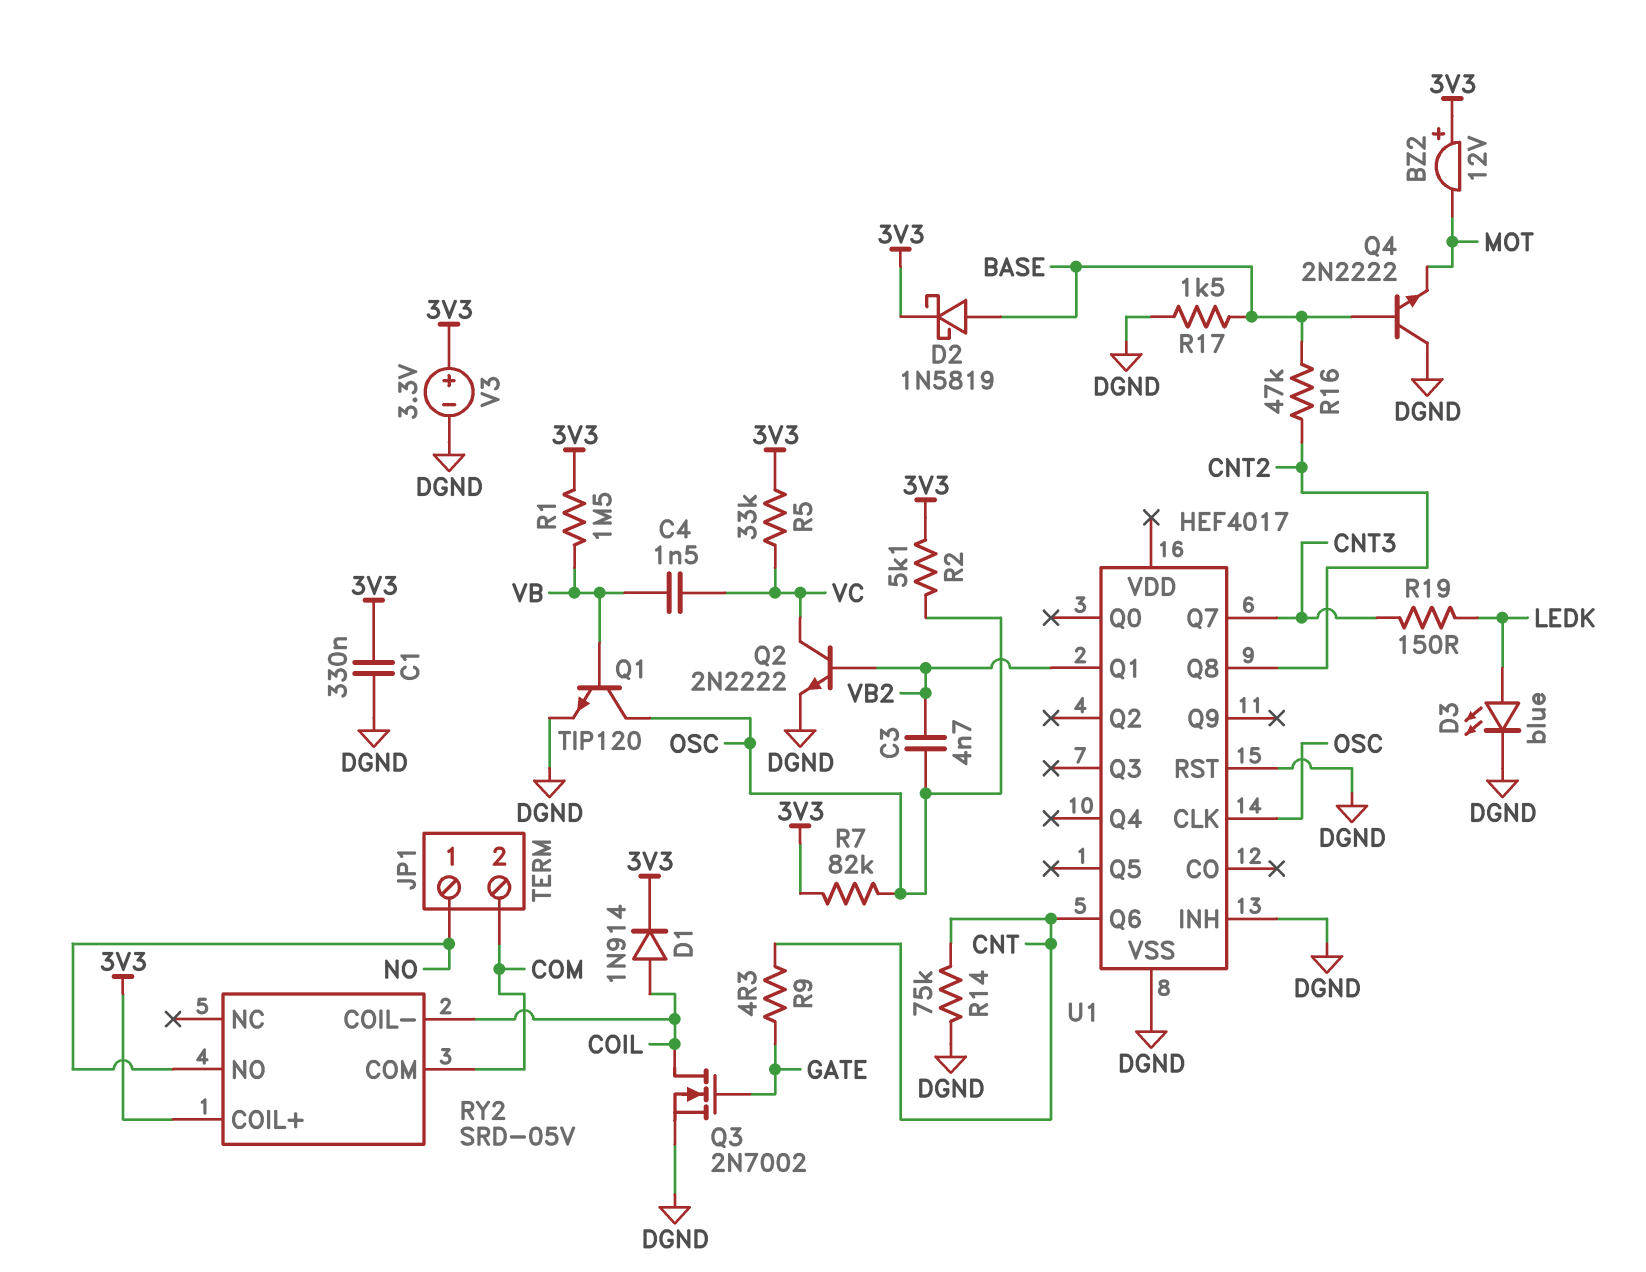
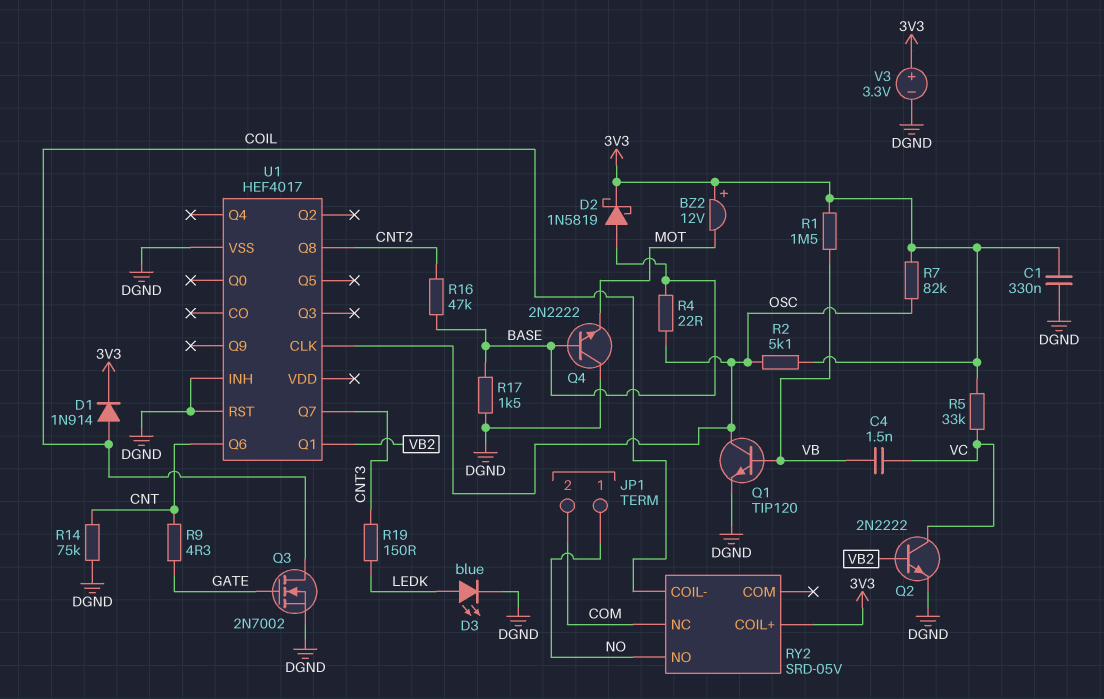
C3: 4.7nF (OSC, VB2) -> none
R4: none -> 22 (BASE, OSC)
RY2 pin COM: COM -> none
RY2 pin NC: none -> COM

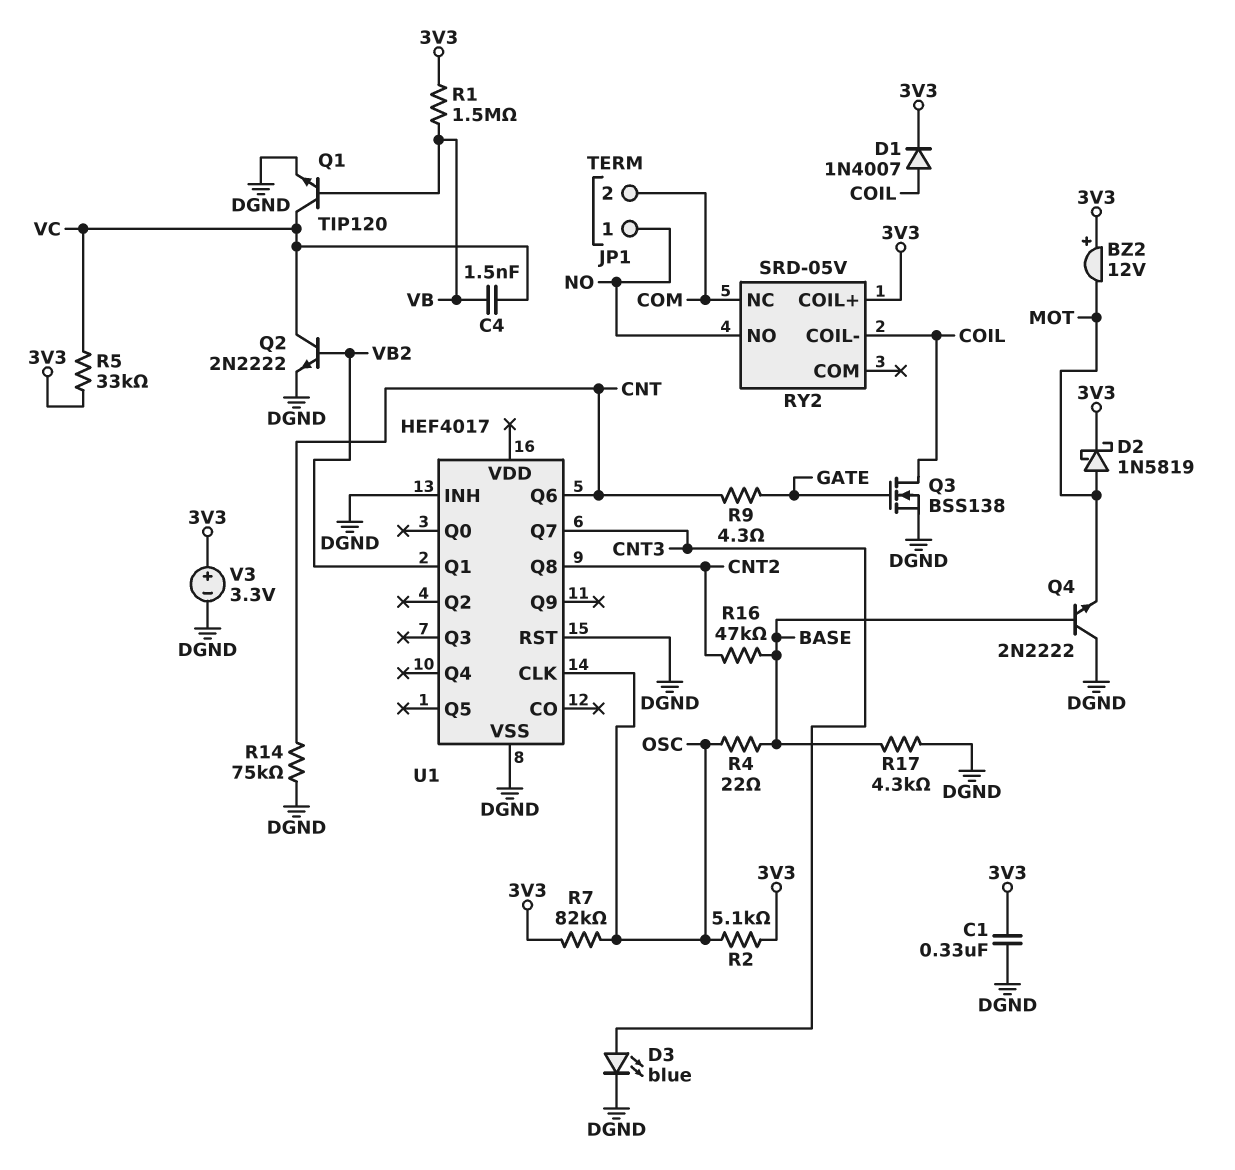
D1: diode 1N914 (A COIL, K 3V3) -> diode 1N4007 (A COIL, K 3V3)
D2: schottky 1N5819 (A BASE, K 3V3) -> schottky 1N5819 (A MOT, K 3V3)
D3: LED blue (A LEDK, K DGND) -> LED blue (A CNT3, K DGND)
Q1: NPN TIP120 (B VB, C OSC, E DGND) -> NPN TIP120 (B VB, C VC, E DGND)
Q3: NMOS 2N7002 (G GATE, D COIL, S DGND) -> NMOS BSS138 (G GATE, D COIL, S DGND)
R17: 1.5k (BASE, DGND) -> 4.3k (BASE, DGND)
R19: 150 (CNT3, LEDK) -> none

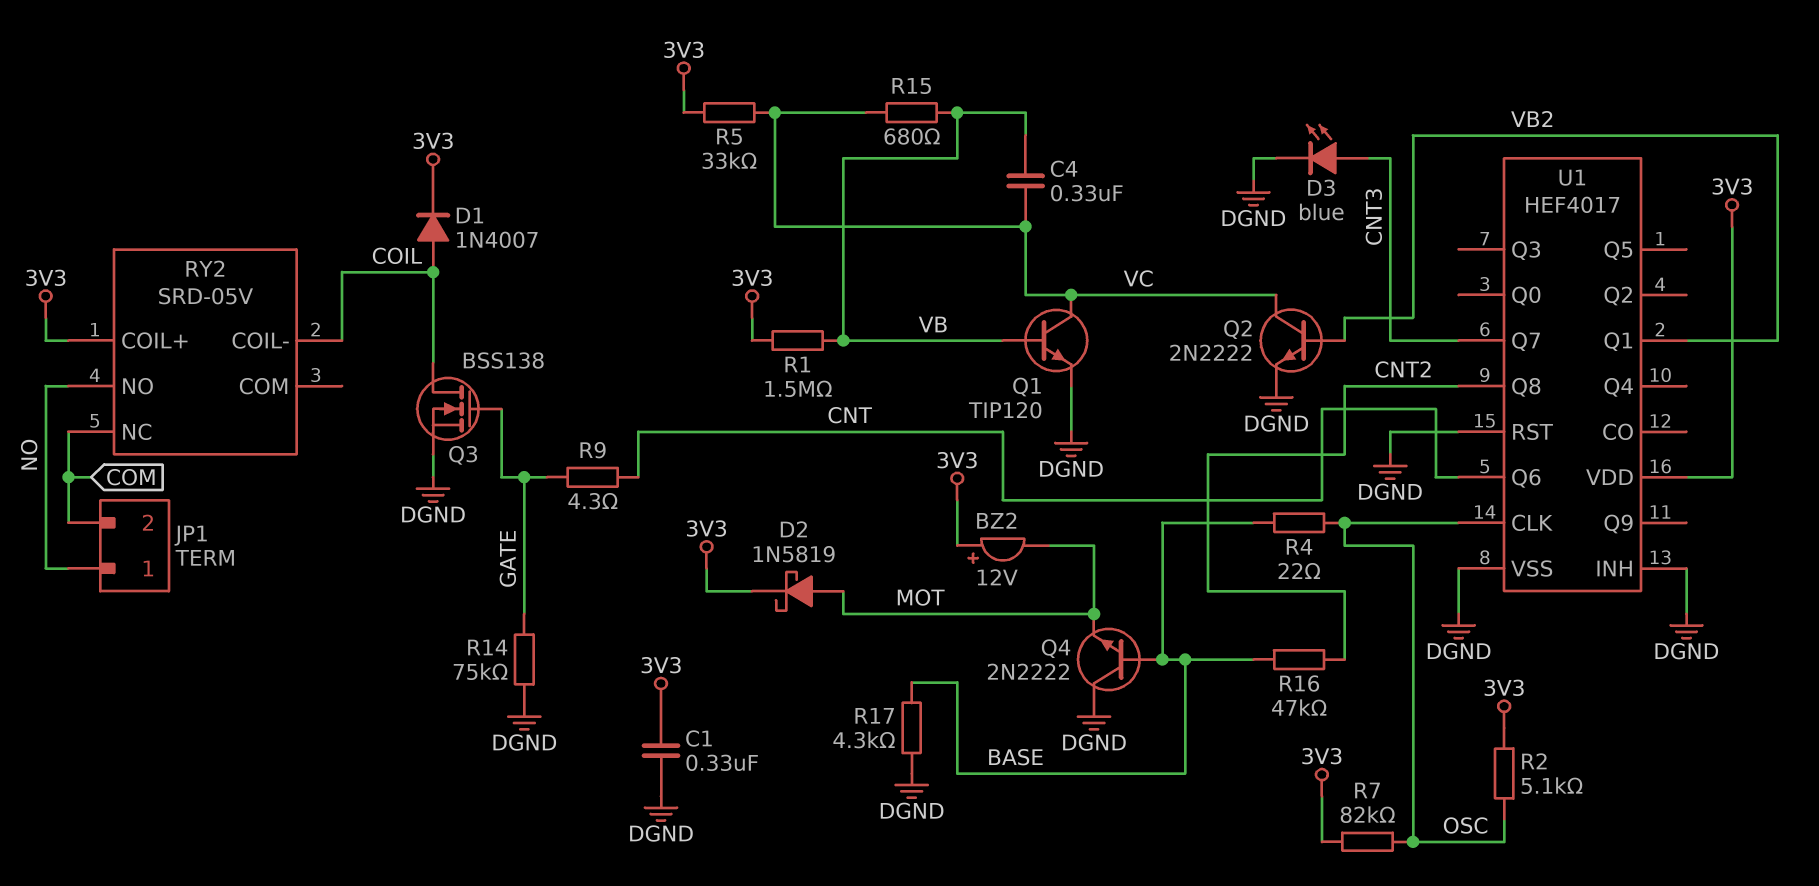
C4: 1.5nF (VB, VC) -> 330nF (VB, VC)
R14: 75k (CNT, DGND) -> 75k (DGND, GATE)
R15: none -> 680 (VB, VC)
U1 pin VDD: none -> 3V3
V3: 3.3V (plus 3V3, minus DGND) -> none

